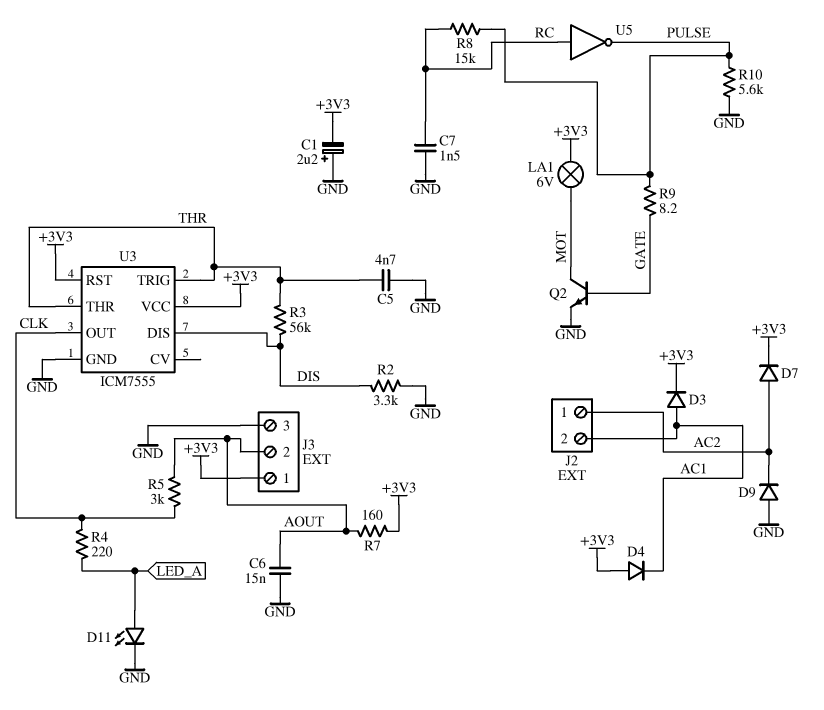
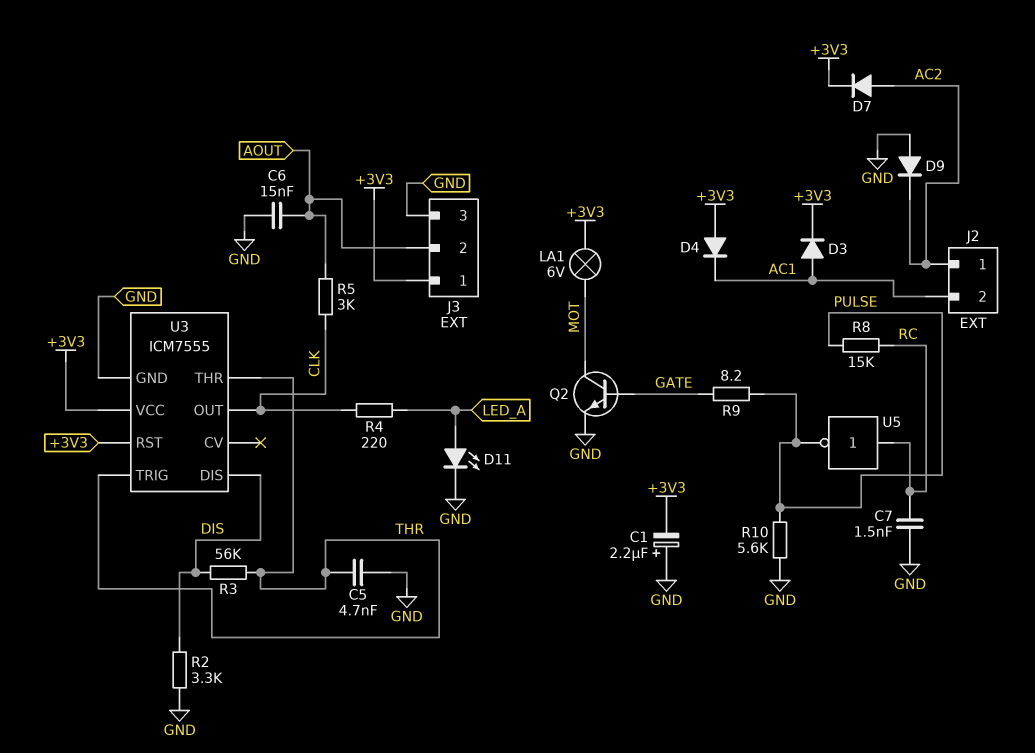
R7: 160 (+3V3, AOUT) -> none

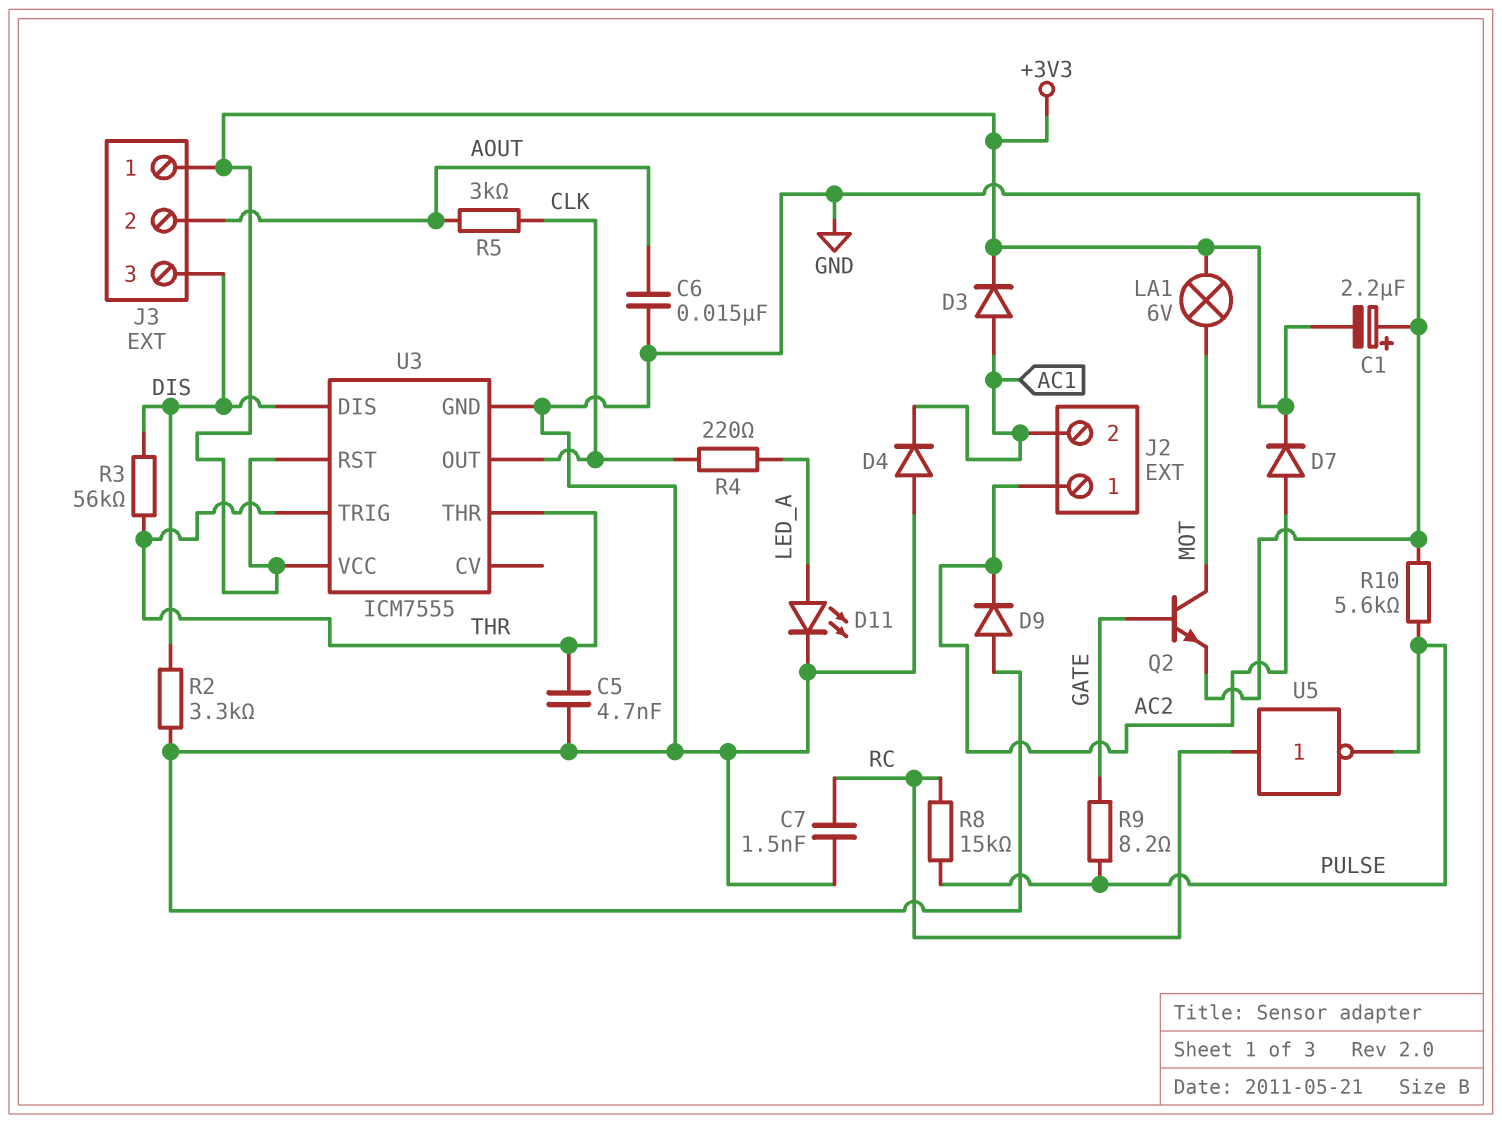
D4: diode (A +3V3, K AC1) -> diode (A GND, K AC1)
J3 pin 3: GND -> DIS

